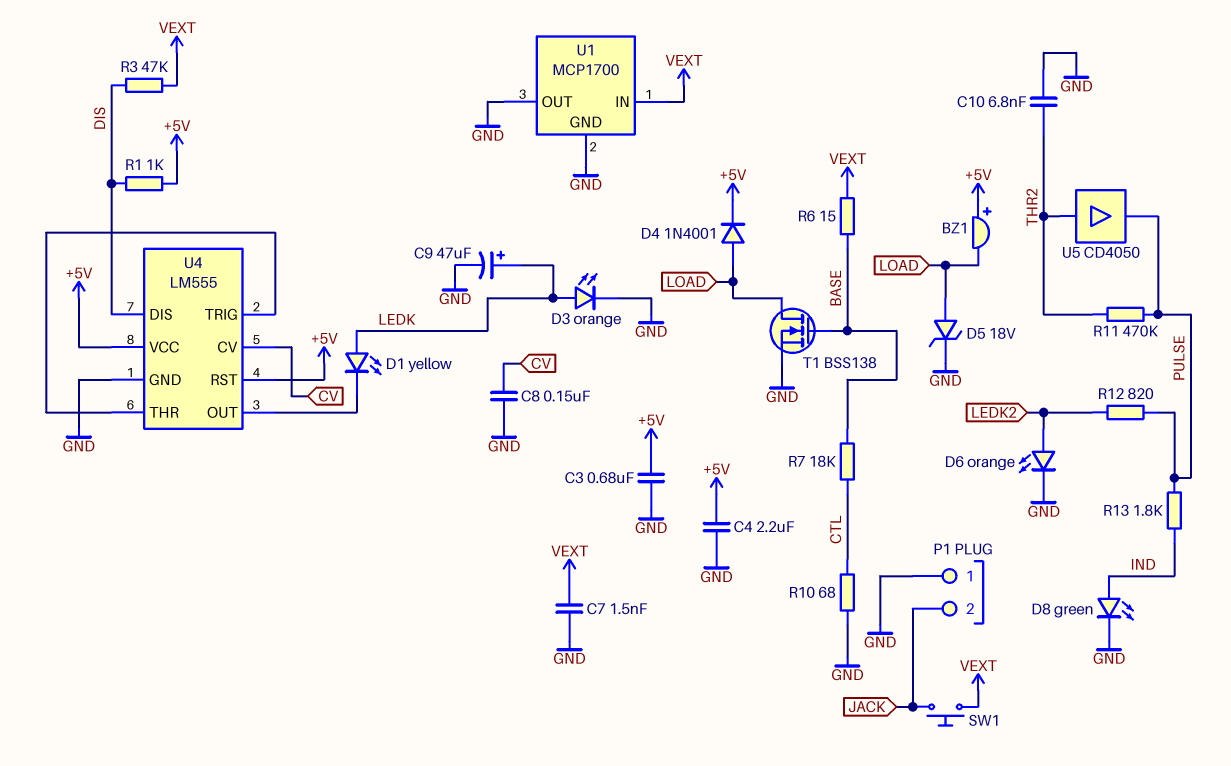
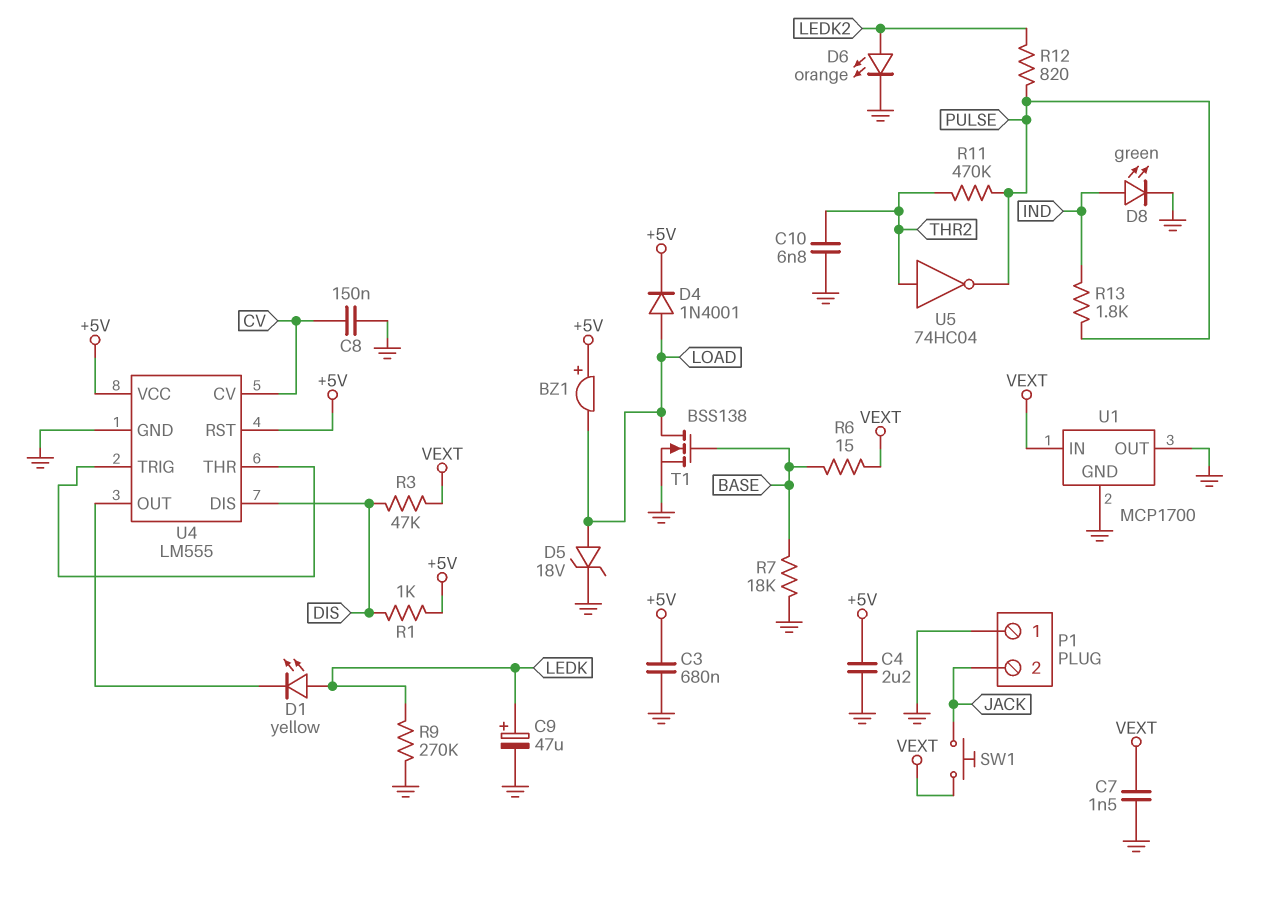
D3: LED orange (A LEDK, K GND) -> none
R7: 18k (BASE, CTL) -> 18k (BASE, GND)
R9: none -> 270k (GND, LEDK)
R10: 68 (CTL, GND) -> none
U5: buffer CD4050 (in THR2, out PULSE) -> NOT 74HC04 (in THR2, out PULSE)

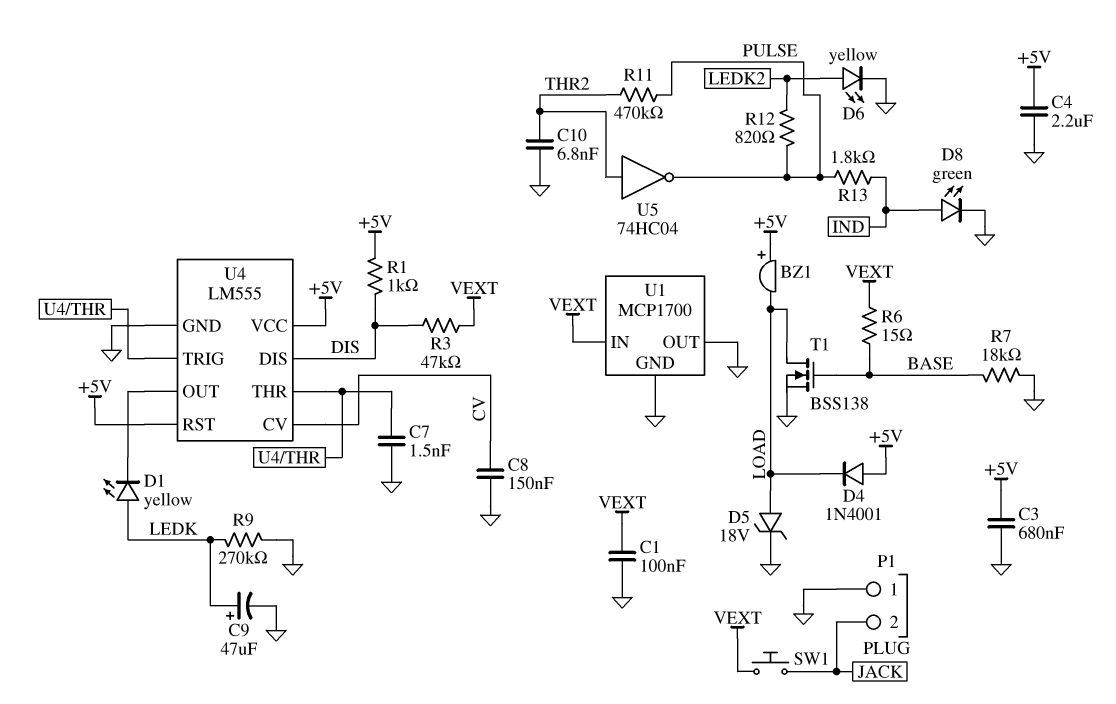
C1: none -> 100nF (GND, VEXT)
C7: 1.5nF (GND, VEXT) -> 1.5nF (GND, U4/THR)
D4: diode 1N4001 (A LOAD, K +5V) -> diode 1N4001 (A +5V, K LOAD)
D6: LED orange (A LEDK2, K GND) -> LED yellow (A LEDK2, K GND)

